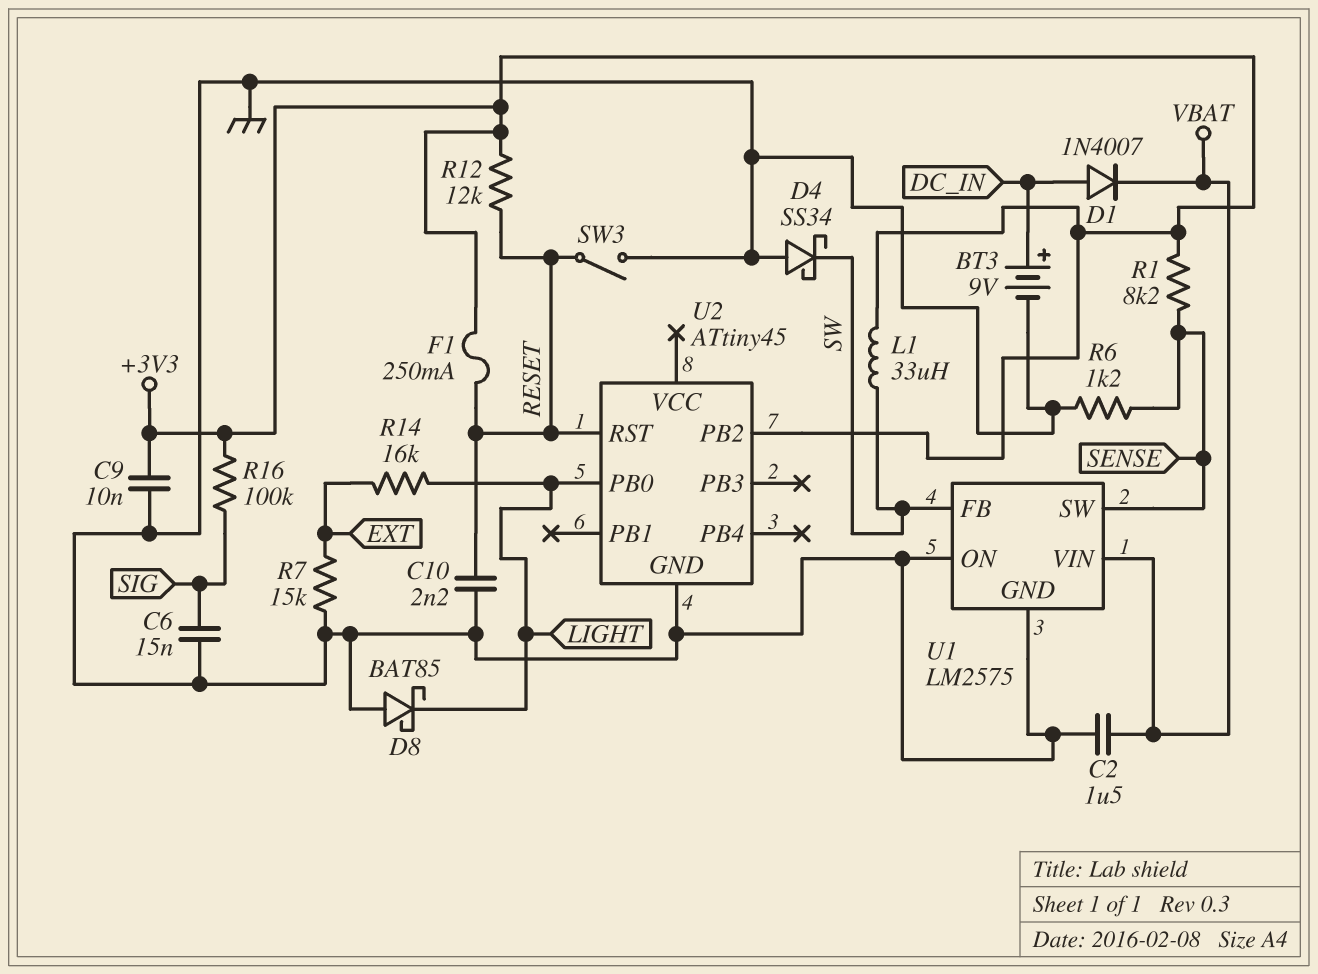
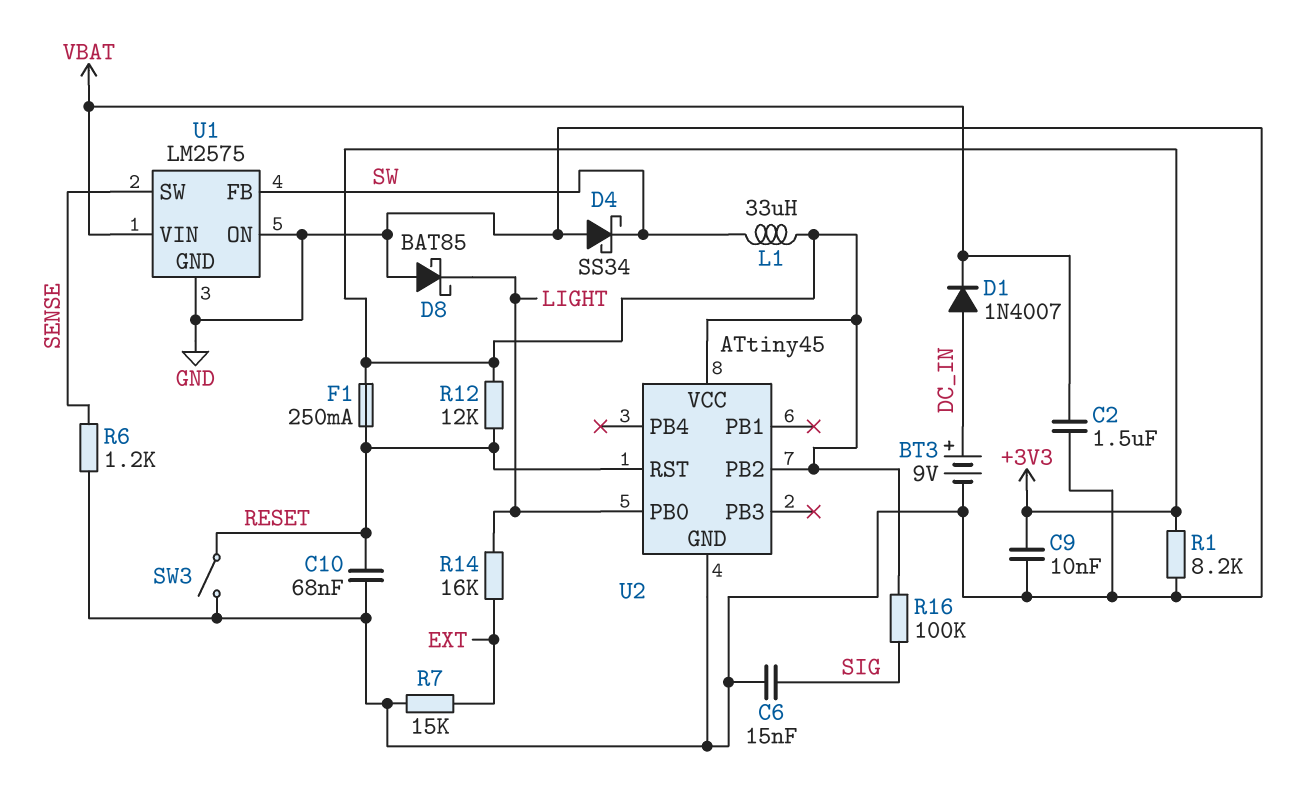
C10: 2.2nF (GND, RESET) -> 68nF (GND, RESET)
R1: 8.2k (+3V3, SENSE) -> 8.2k (+3V3, GND)
U2 pin VCC: none -> +3V3

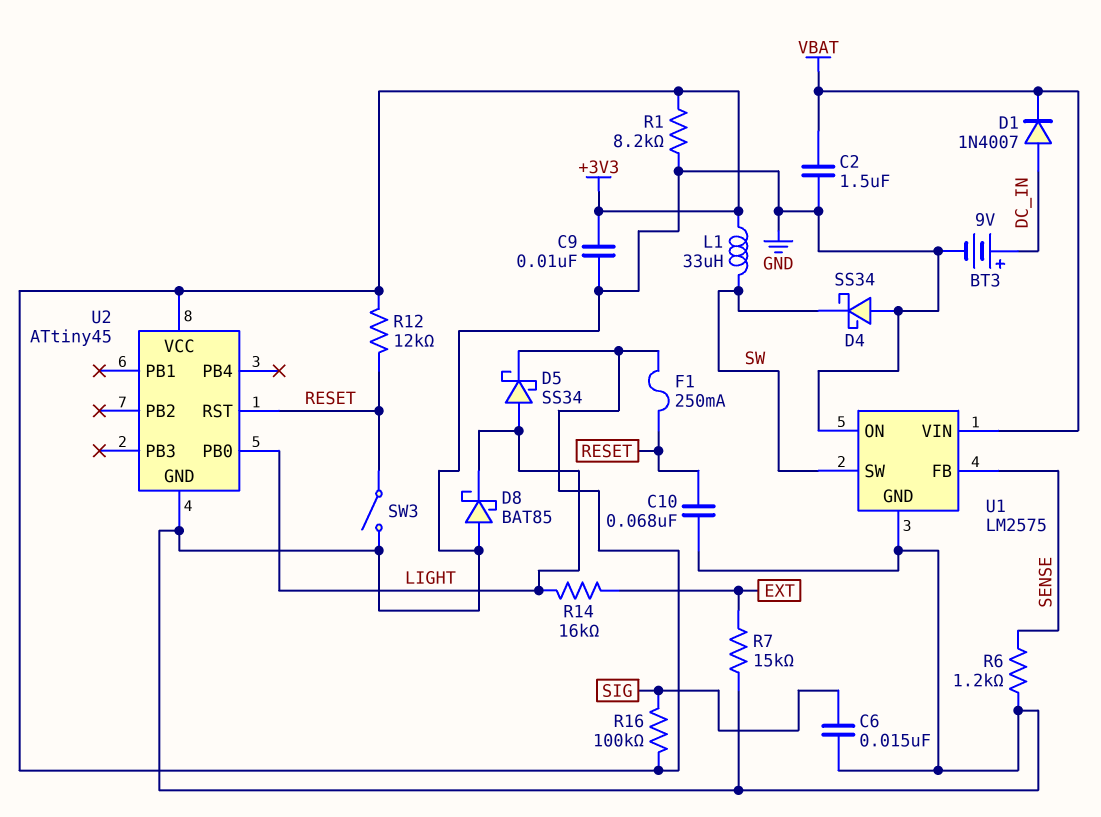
D5: none -> schottky SS34 (A LIGHT, K +3V3)
U1 pin FB: SW -> SENSE
U1 pin SW: SENSE -> SW
U2 pin PB2: +3V3 -> none

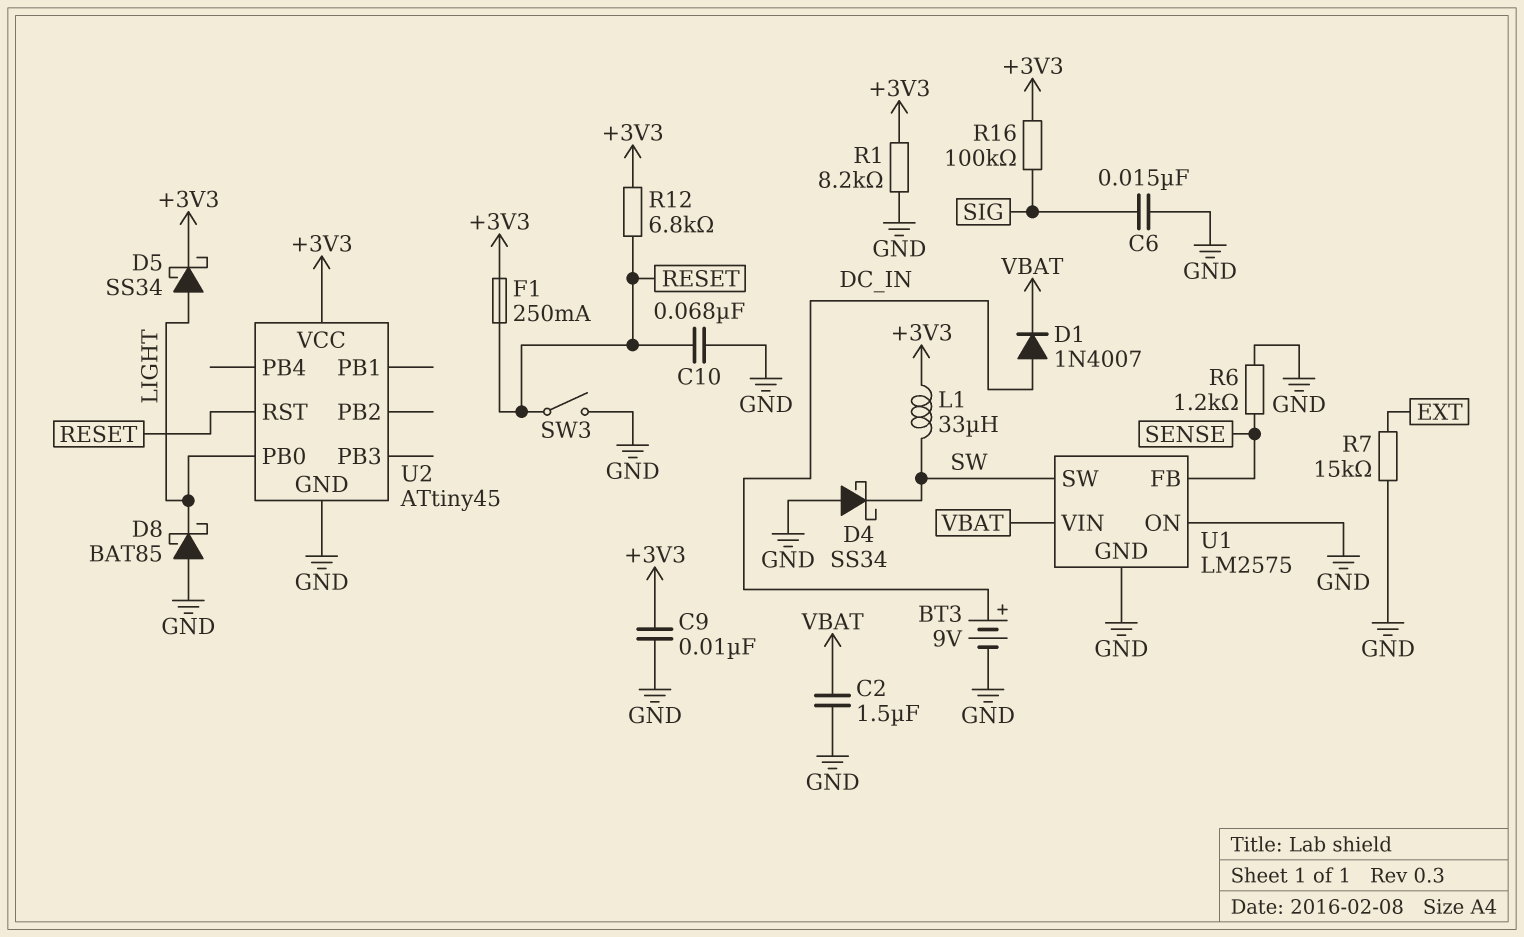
R12: 12k (+3V3, RESET) -> 6.8k (+3V3, RESET)
R14: 16k (EXT, LIGHT) -> none

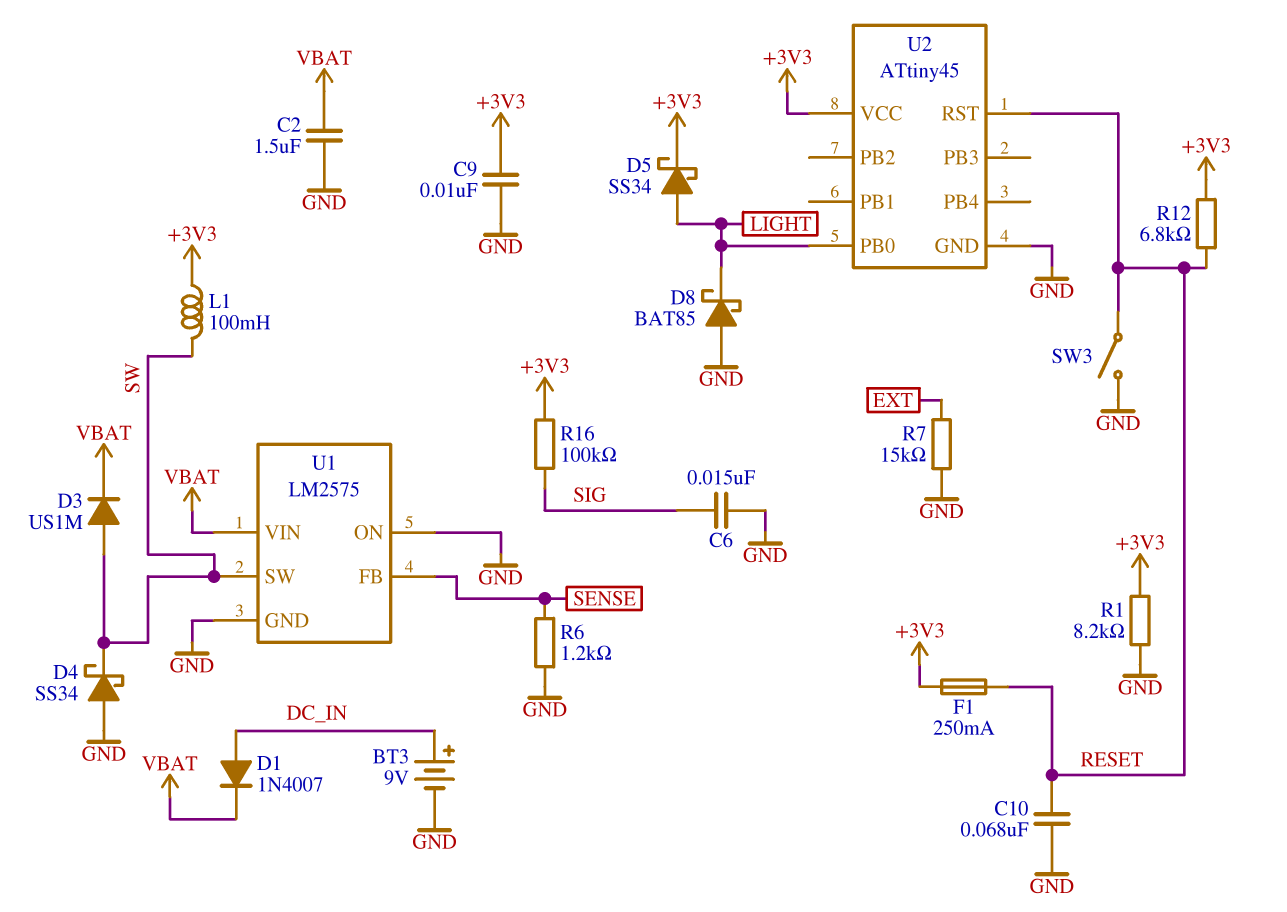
D3: none -> diode US1M (A SW, K VBAT)
L1: 33uH (+3V3, SW) -> 100mH (+3V3, SW)

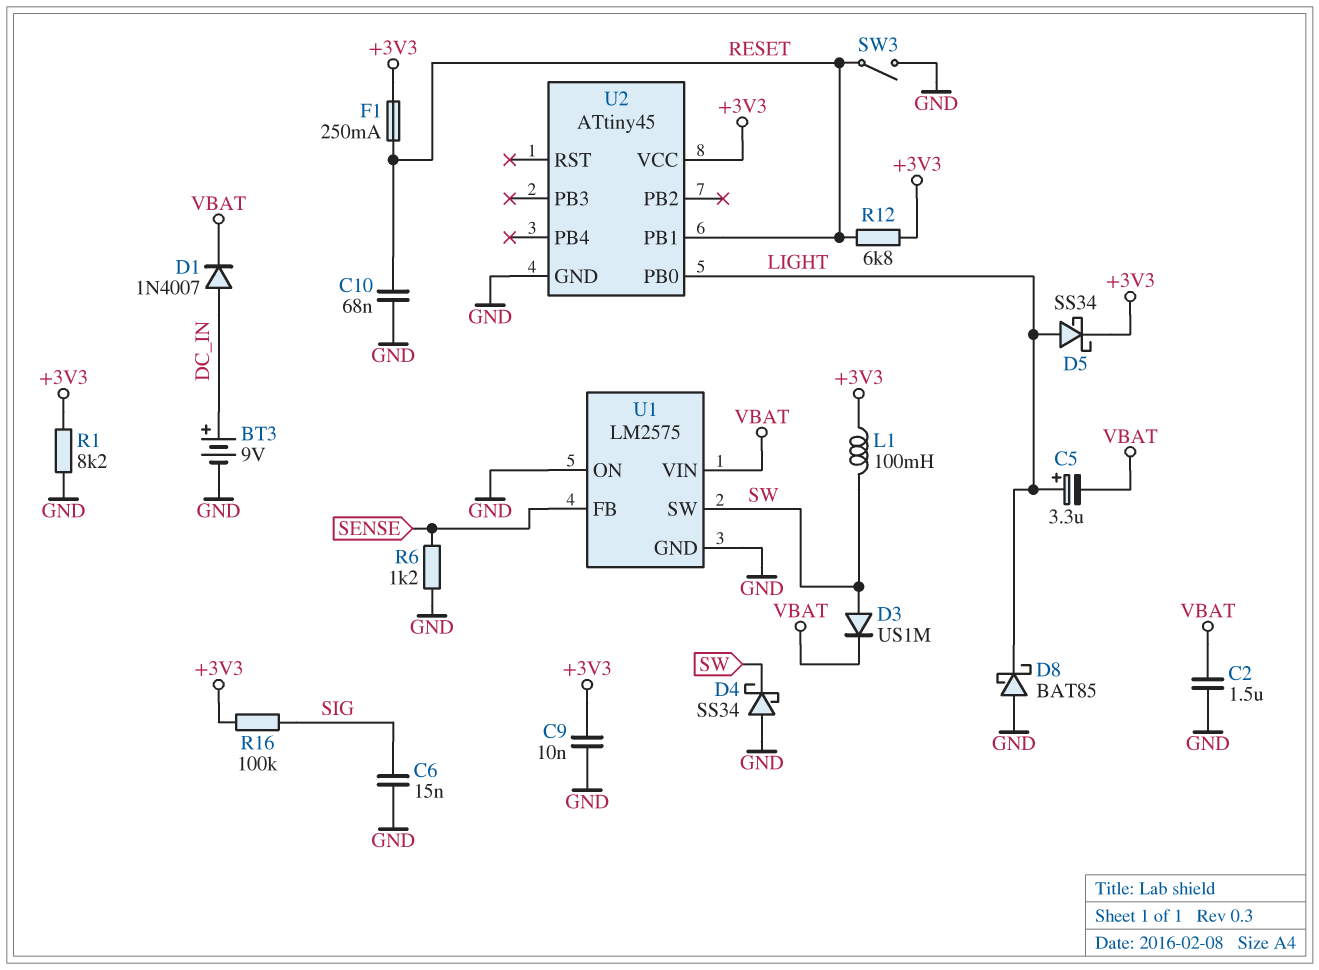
C5: none -> 3.3uF (plus LIGHT, minus VBAT)
R7: 15k (EXT, GND) -> none
U2 pin PB1: none -> RESET
U2 pin RST: RESET -> none

